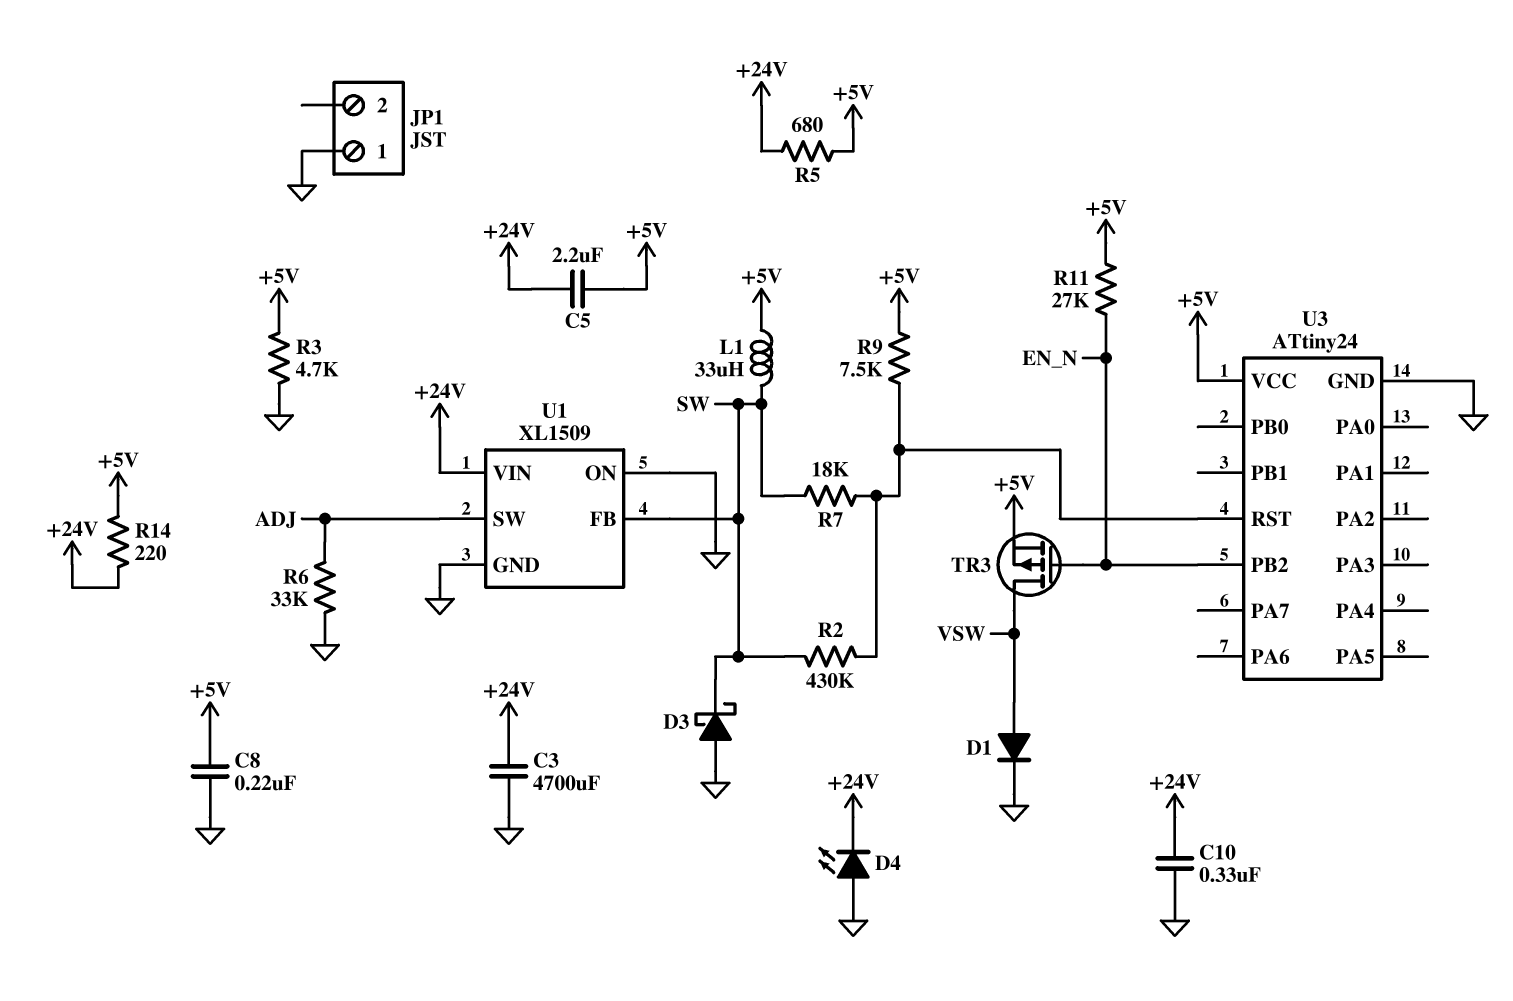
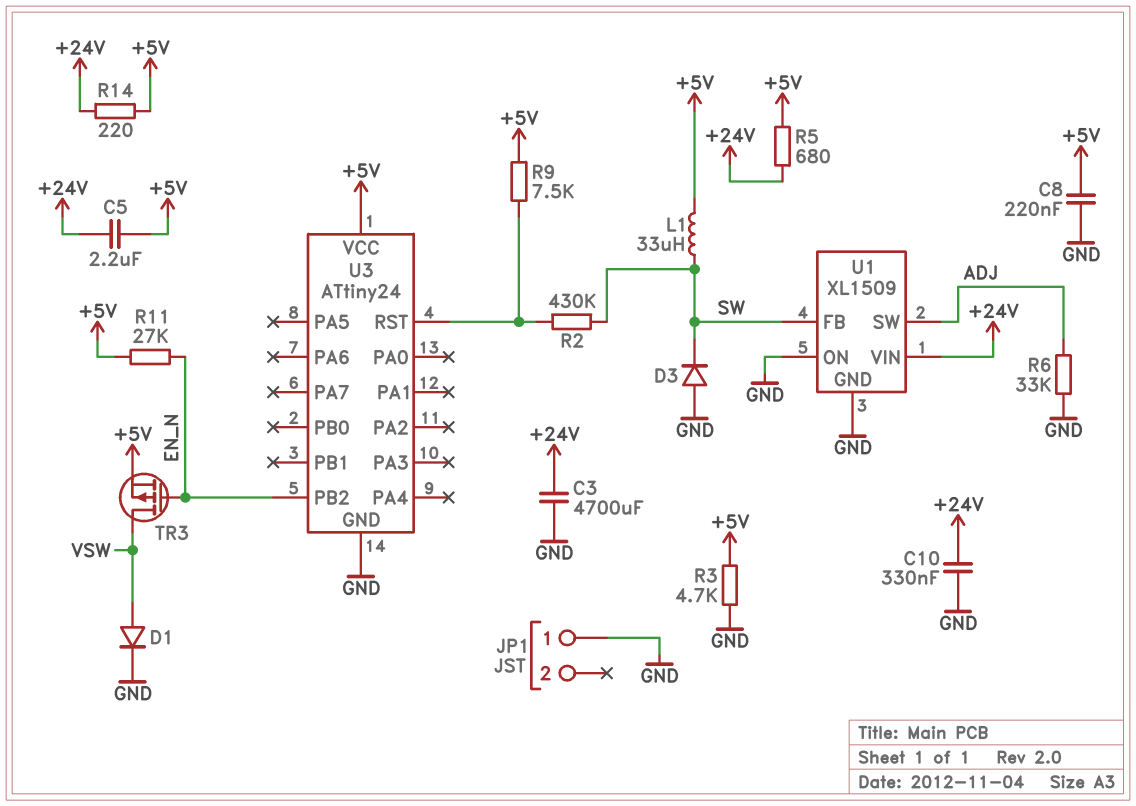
D3: schottky (A GND, K SW) -> diode (A GND, K SW)
D4: LED (A GND, K +24V) -> none
R7: 18k (SW, U3/RST) -> none

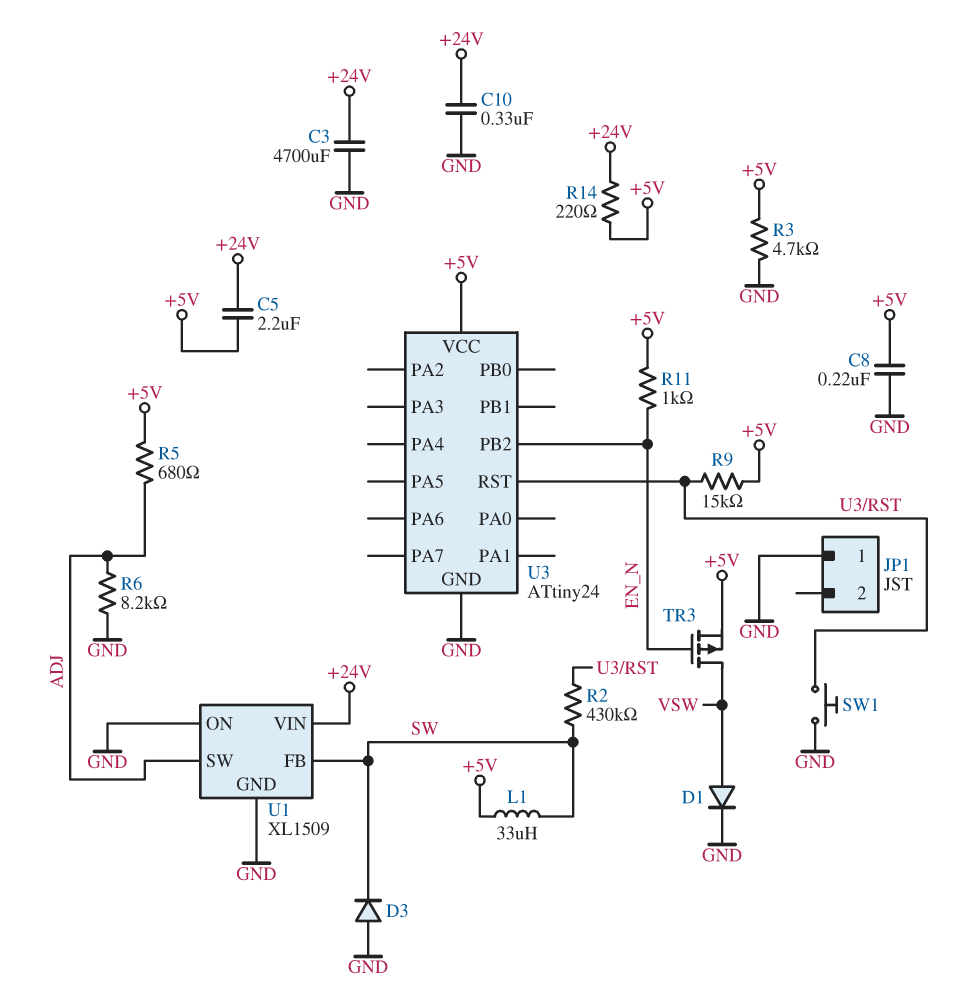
R5: 680 (+5V, +24V) -> 680 (+5V, ADJ)
R6: 33k (ADJ, GND) -> 8.2k (ADJ, GND)
R9: 7.5k (+5V, U3/RST) -> 15k (+5V, U3/RST)
R11: 27k (+5V, EN_N) -> 1k (+5V, EN_N)
SW1: none -> button (GND, U3/RST)

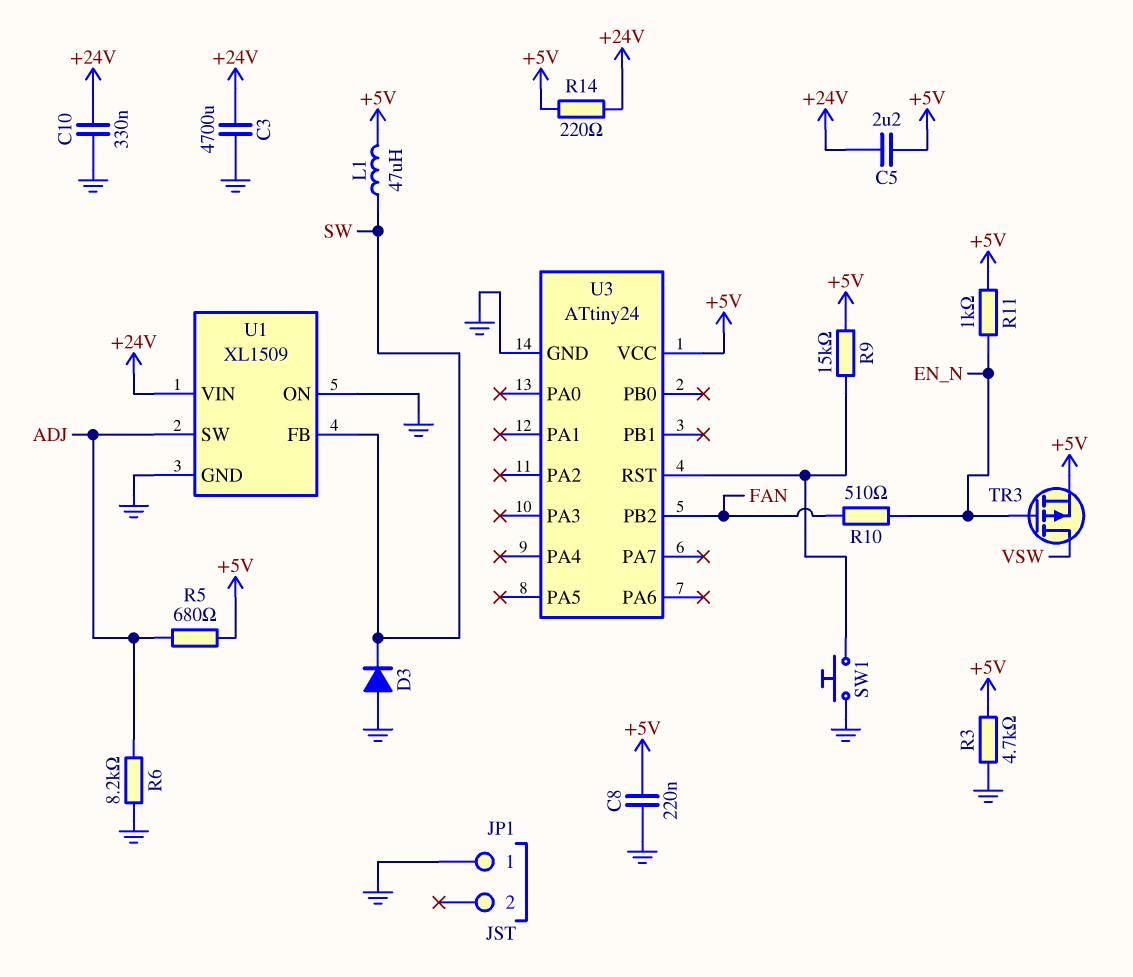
D1: diode (A VSW, K GND) -> none
L1: 33uH (+5V, SW) -> 47uH (+5V, SW)
R2: 430k (SW, U3/RST) -> none
R10: none -> 510 (EN_N, FAN)
U3 pin PB2: EN_N -> FAN

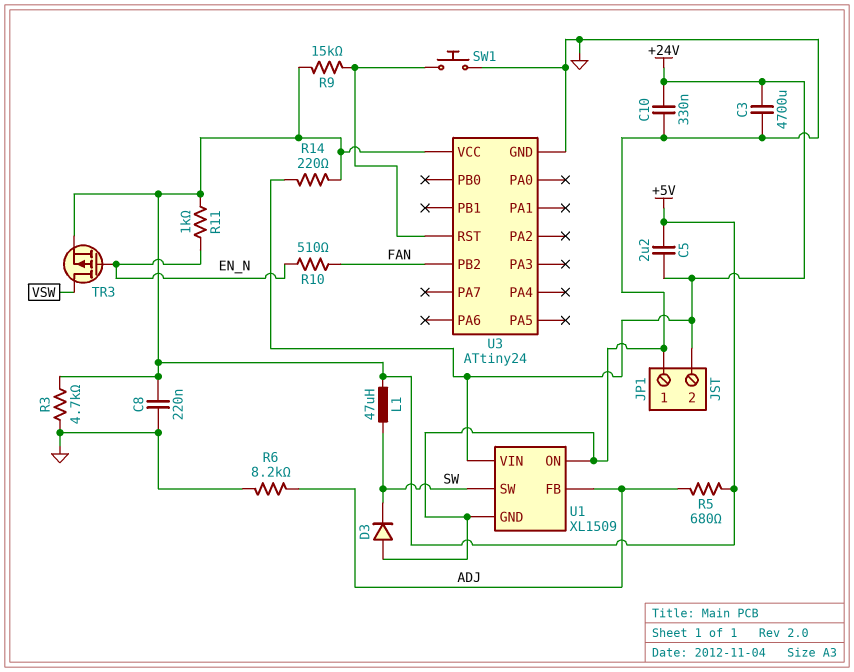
JP1 pin 2: none -> +24V
U1 pin FB: SW -> ADJ
U1 pin SW: ADJ -> SW

